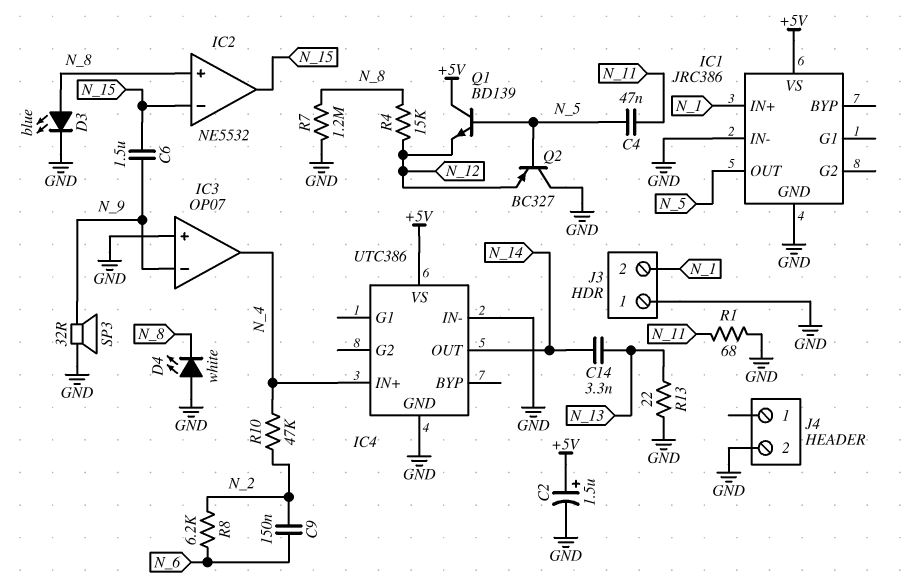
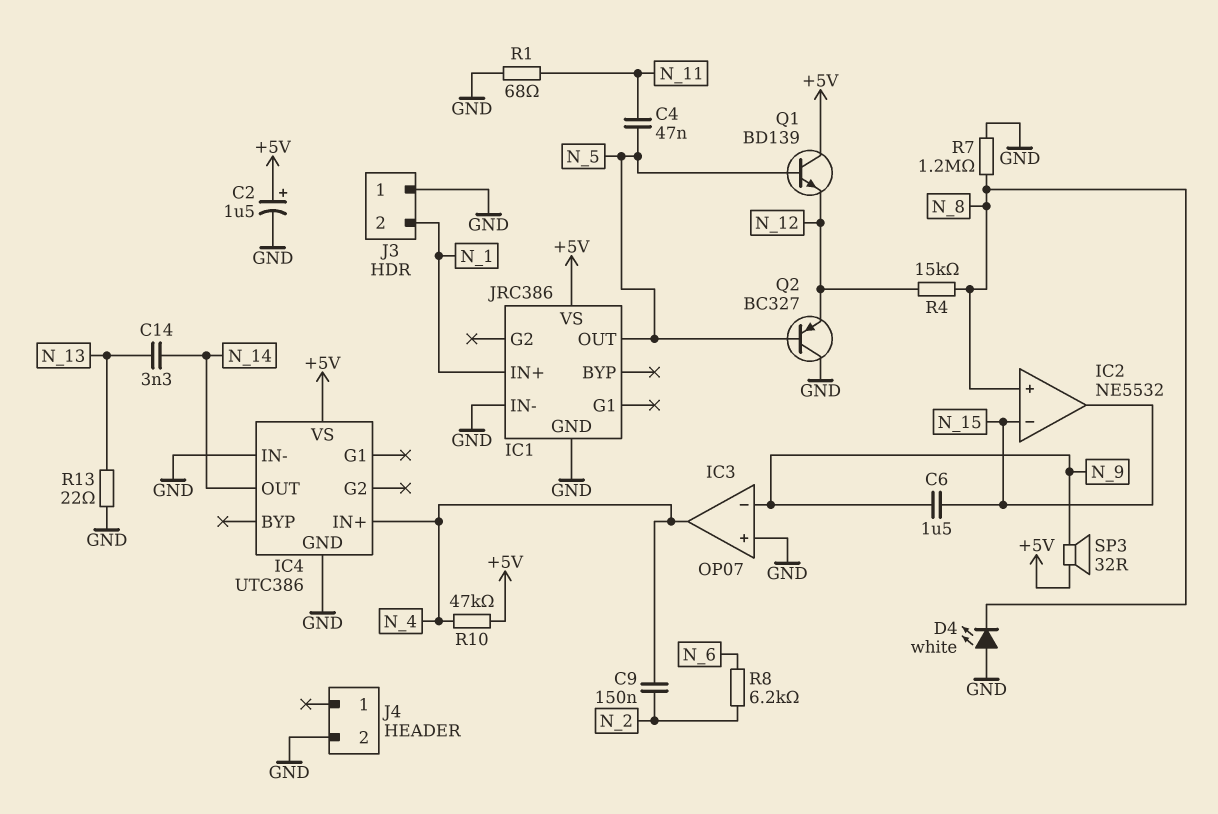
C9: 150nF (N_2, N_6) -> 150nF (N_2, N_4)
D3: LED blue (A N_8, K GND) -> none
R10: 47k (N_2, N_4) -> 47k (+5V, N_4)
SP3: speaker 32R (GND, N_9) -> speaker 32R (+5V, N_9)

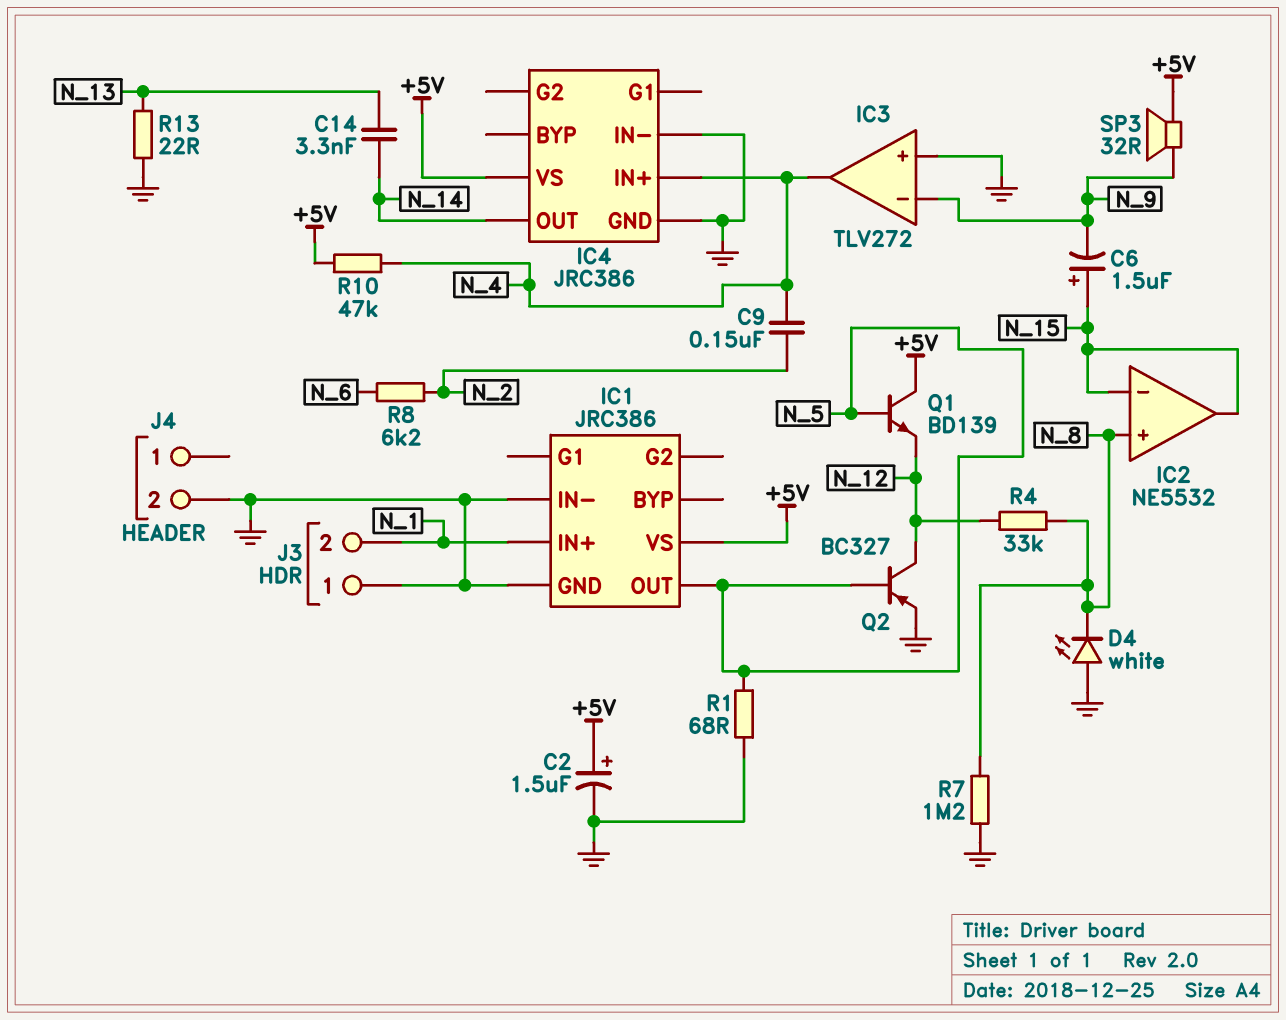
C4: 47nF (N_5, N_11) -> none
C6: 1.5uF (N_9, N_15) -> 1.5uF (plus N_15, minus N_9)
IC3: OP07 -> TLV272
IC4: UTC386 -> JRC386
Q2: PNP BC327 (B N_5, C GND, E N_12) -> PNP BC327 (B N_5, C N_12, E GND)
R1: 68 (GND, N_11) -> 68 (GND, N_5)
R4: 15k (N_8, N_12) -> 33k (N_8, N_12)

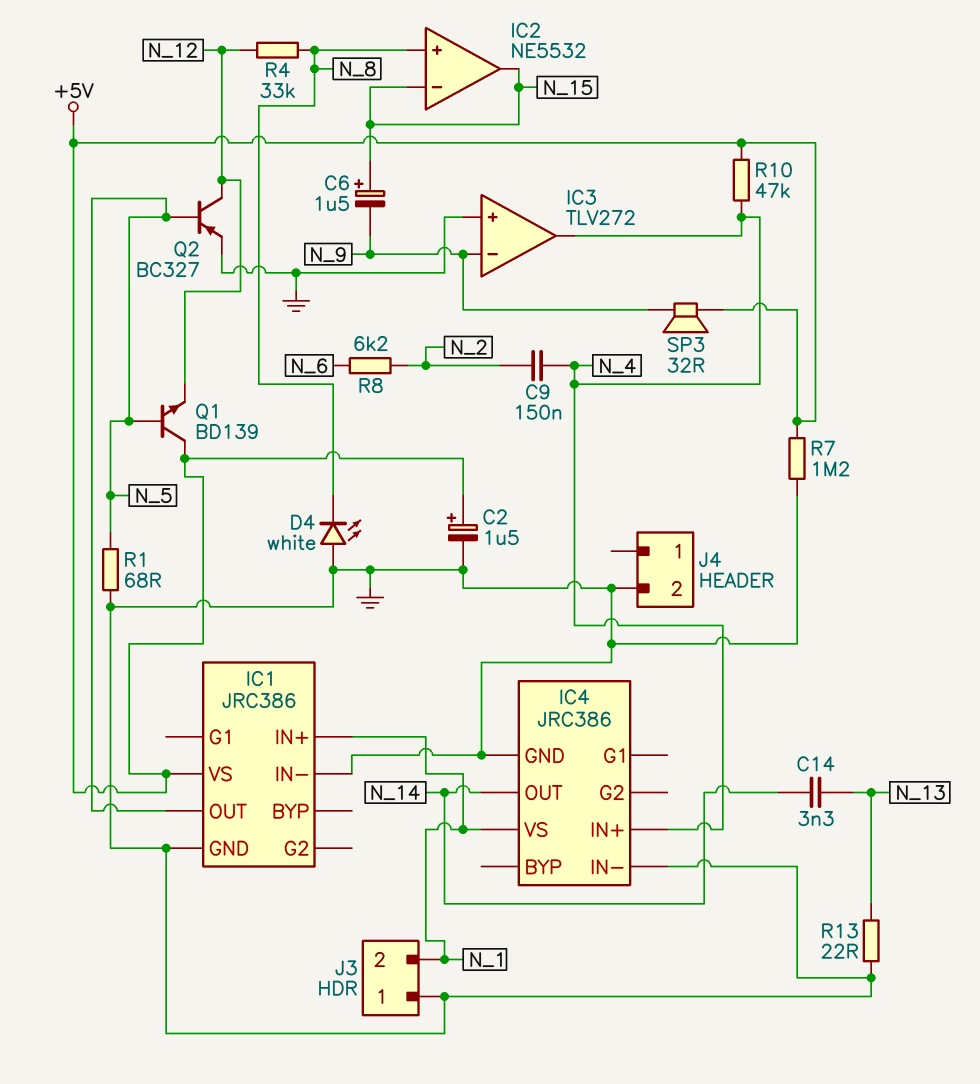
IC4 pin VS: +5V -> N_1
R7: 1.2M (GND, N_8) -> 1.2M (+5V, GND)

